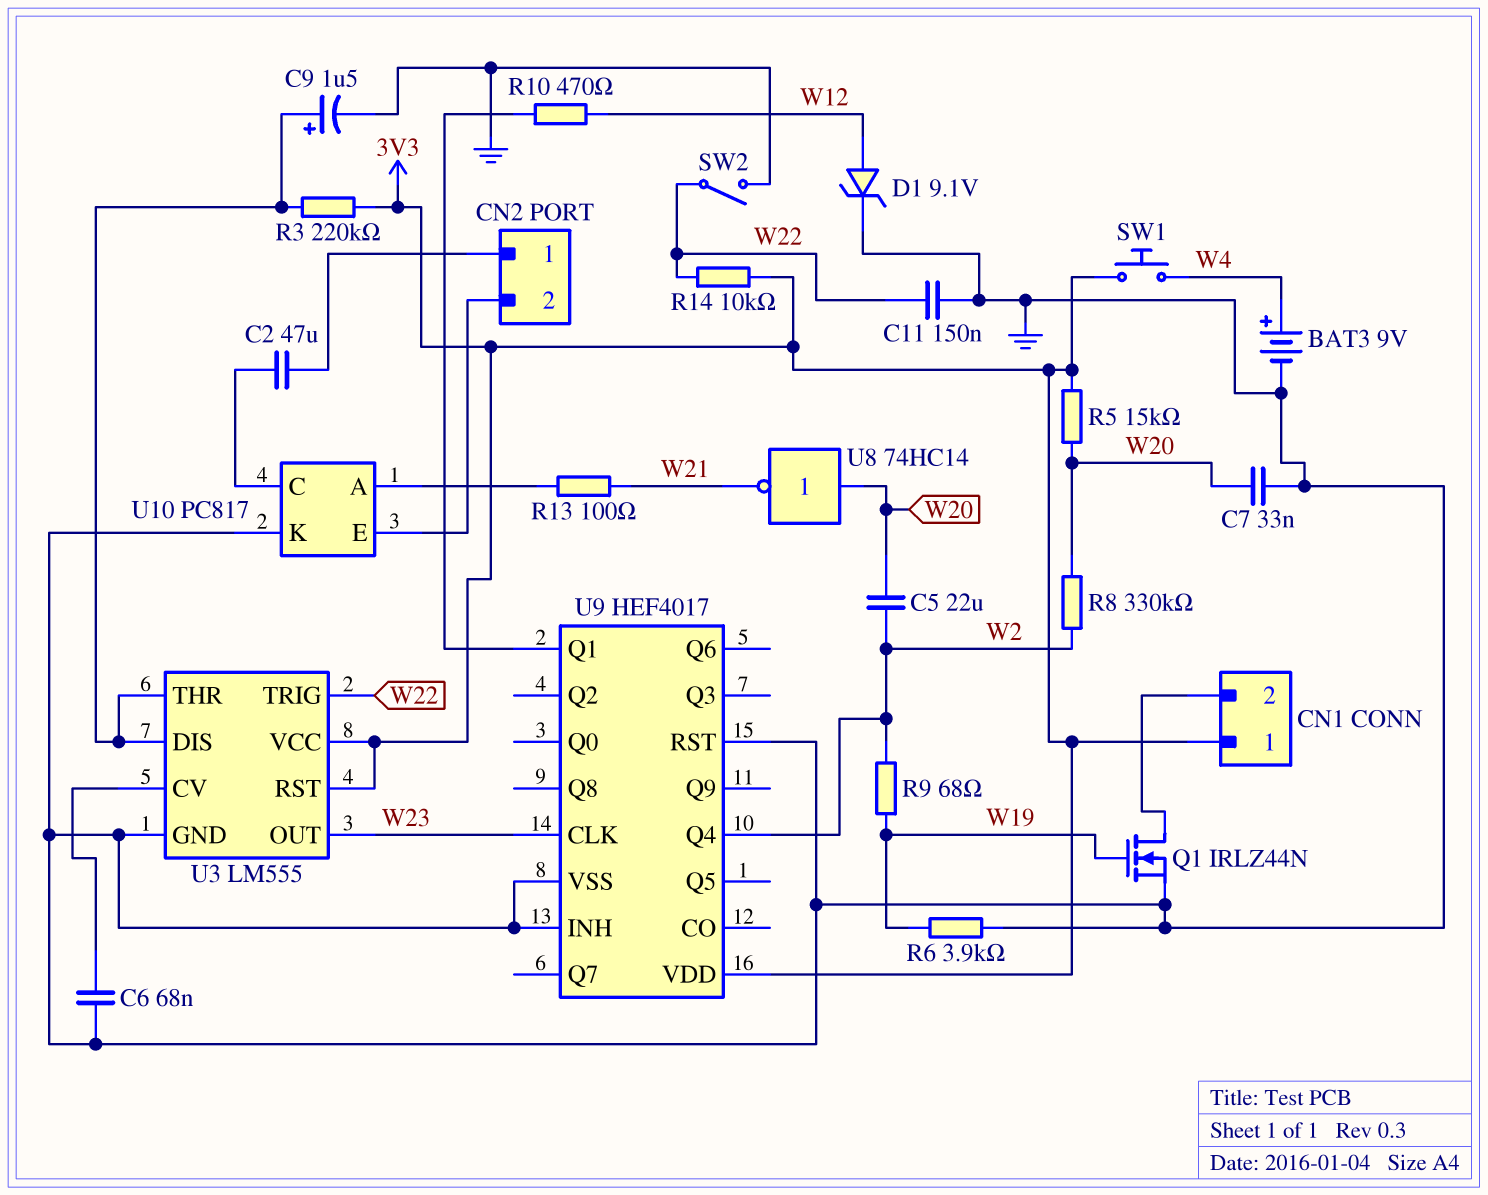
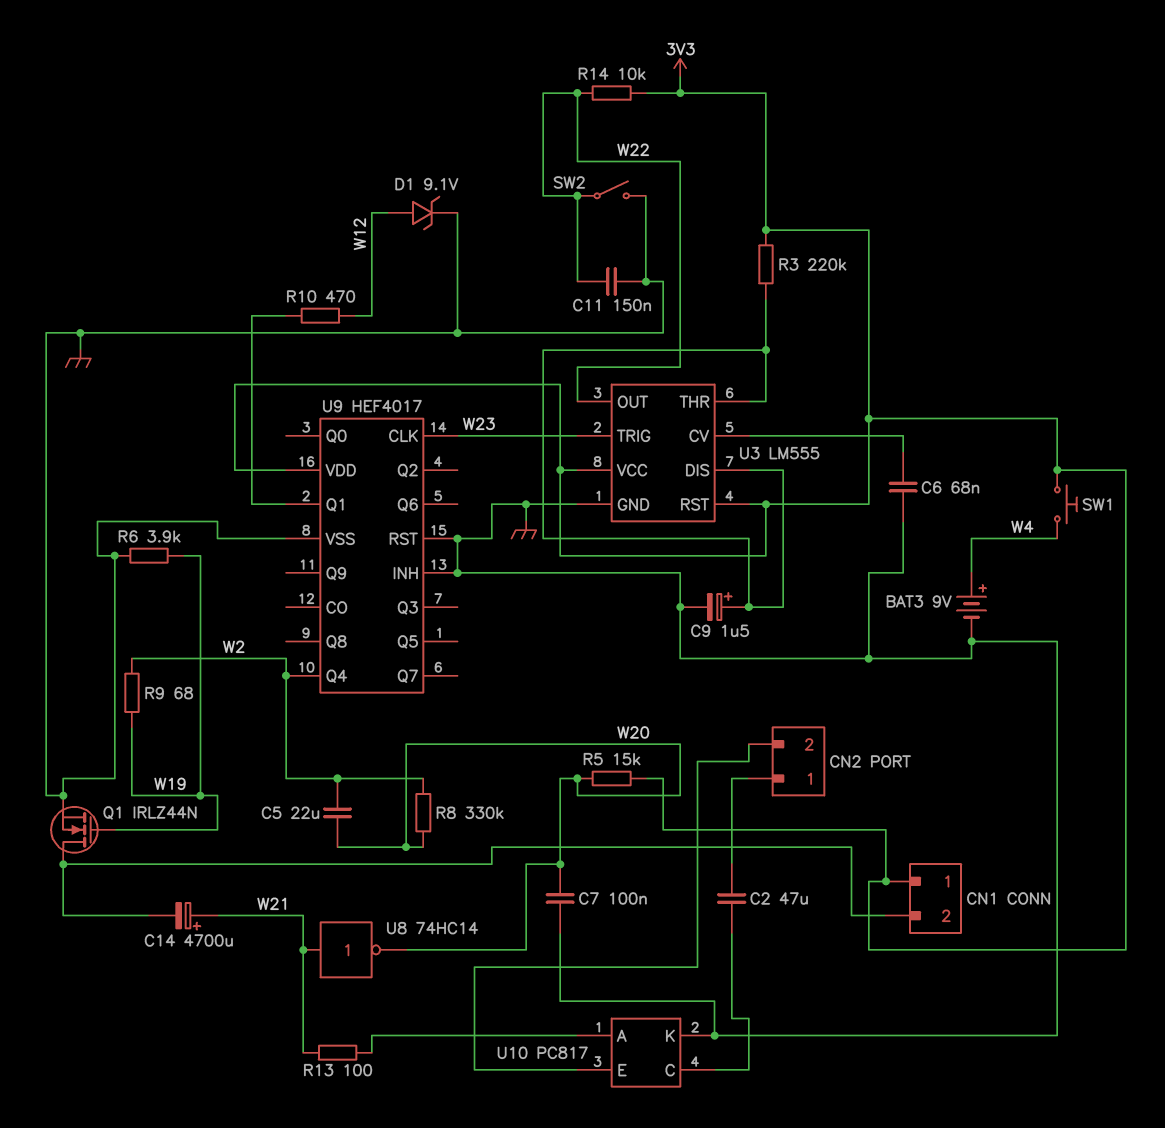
C7: 33nF (GND, W20) -> 100nF (GND, W20)
C14: none -> 4700uF (plus W21, minus CN1/2)
U3 pin OUT: W23 -> W22
U3 pin TRIG: W22 -> W23
U8: NOT 74HC14 (in W20, out W21) -> NOT 74HC14 (in W21, out W20)

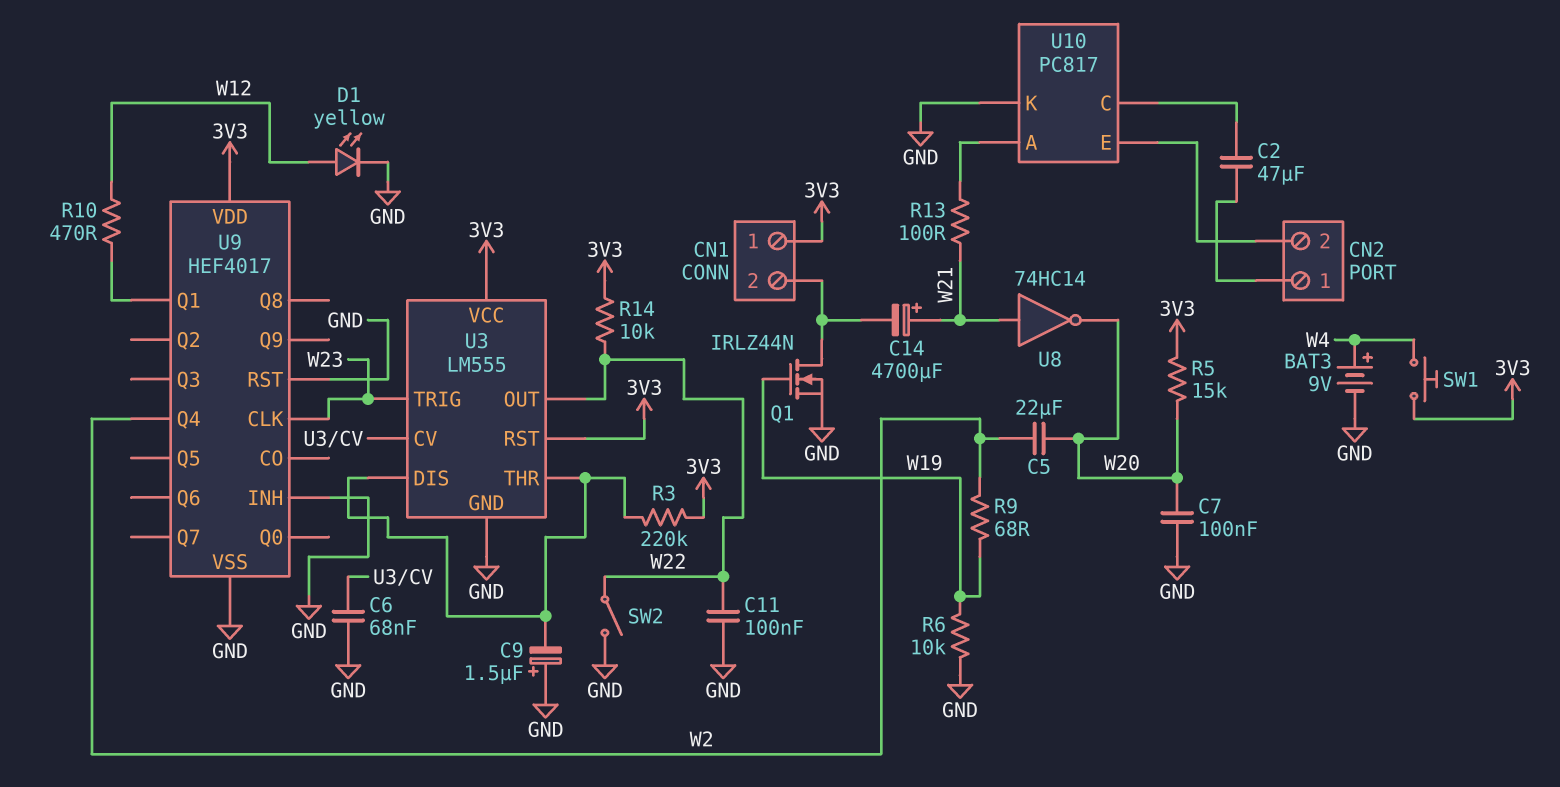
C9: 1.5uF (plus U3/DIS, minus GND) -> 1.5uF (plus GND, minus U3/DIS)
C11: 150nF (GND, W22) -> 100nF (GND, W22)
D1: zener 9.1V (A W12, K GND) -> LED yellow (A W12, K GND)
R6: 3.9k (GND, W19) -> 10k (GND, W19)
R8: 330k (W2, W20) -> none

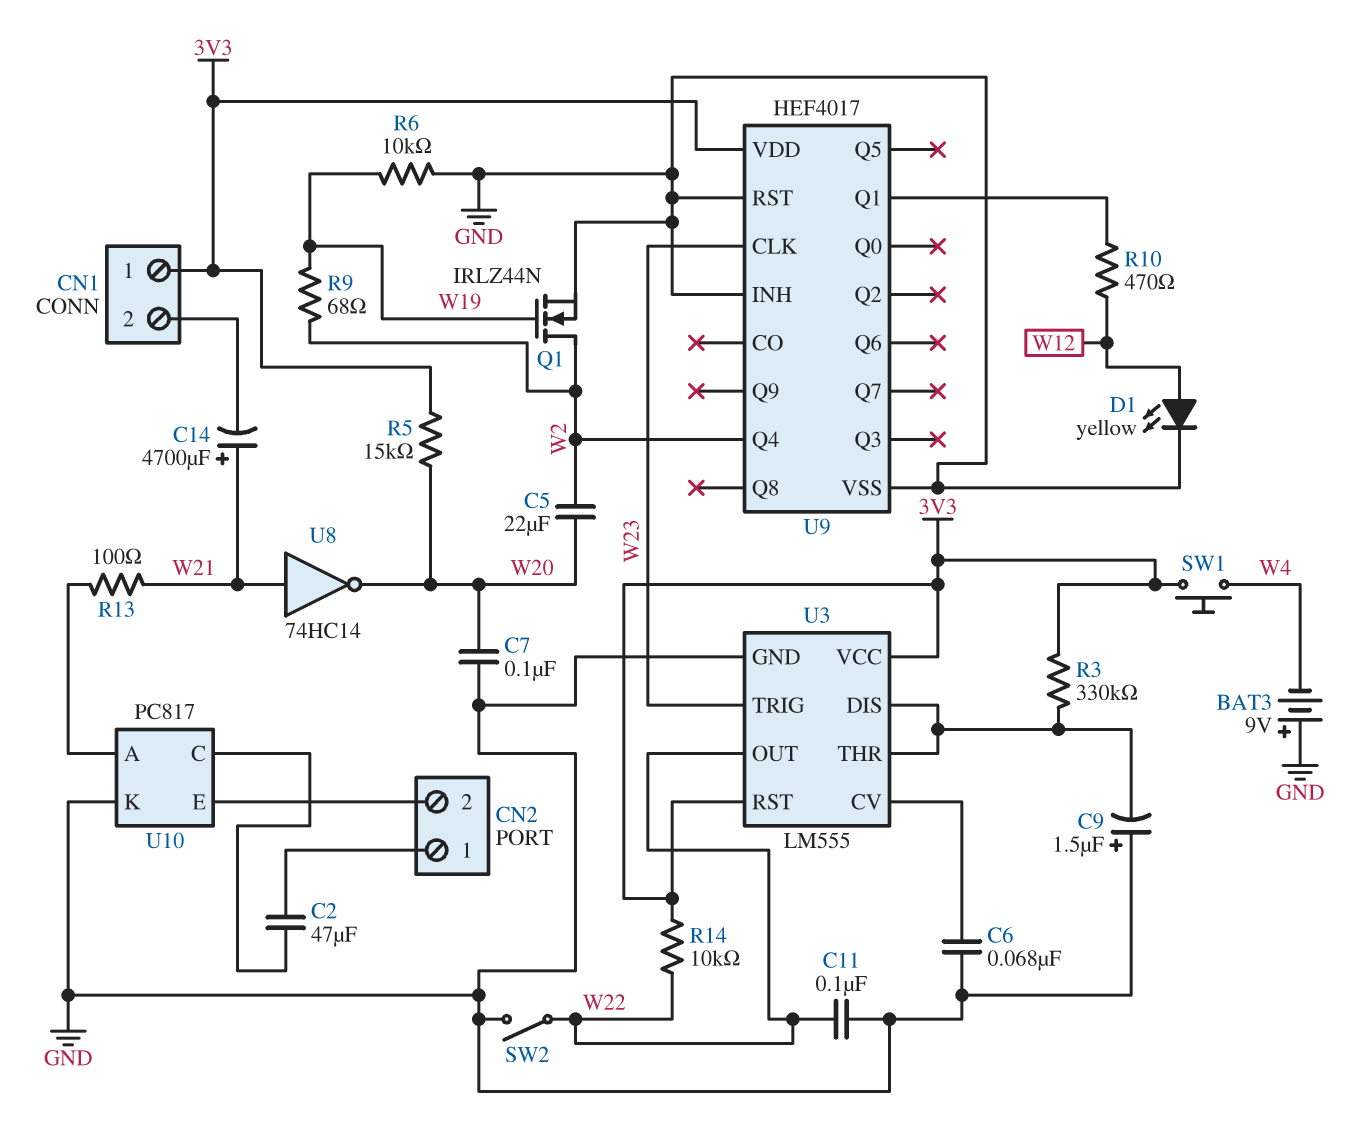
BAT3: 9V (plus W4, minus GND) -> 9V (plus GND, minus W4)
Q1: NMOS IRLZ44N (G W19, D CN1/2, S GND) -> NMOS IRLZ44N (G W19, D W2, S GND)
R3: 220k (3V3, U3/DIS) -> 330k (3V3, U3/DIS)

